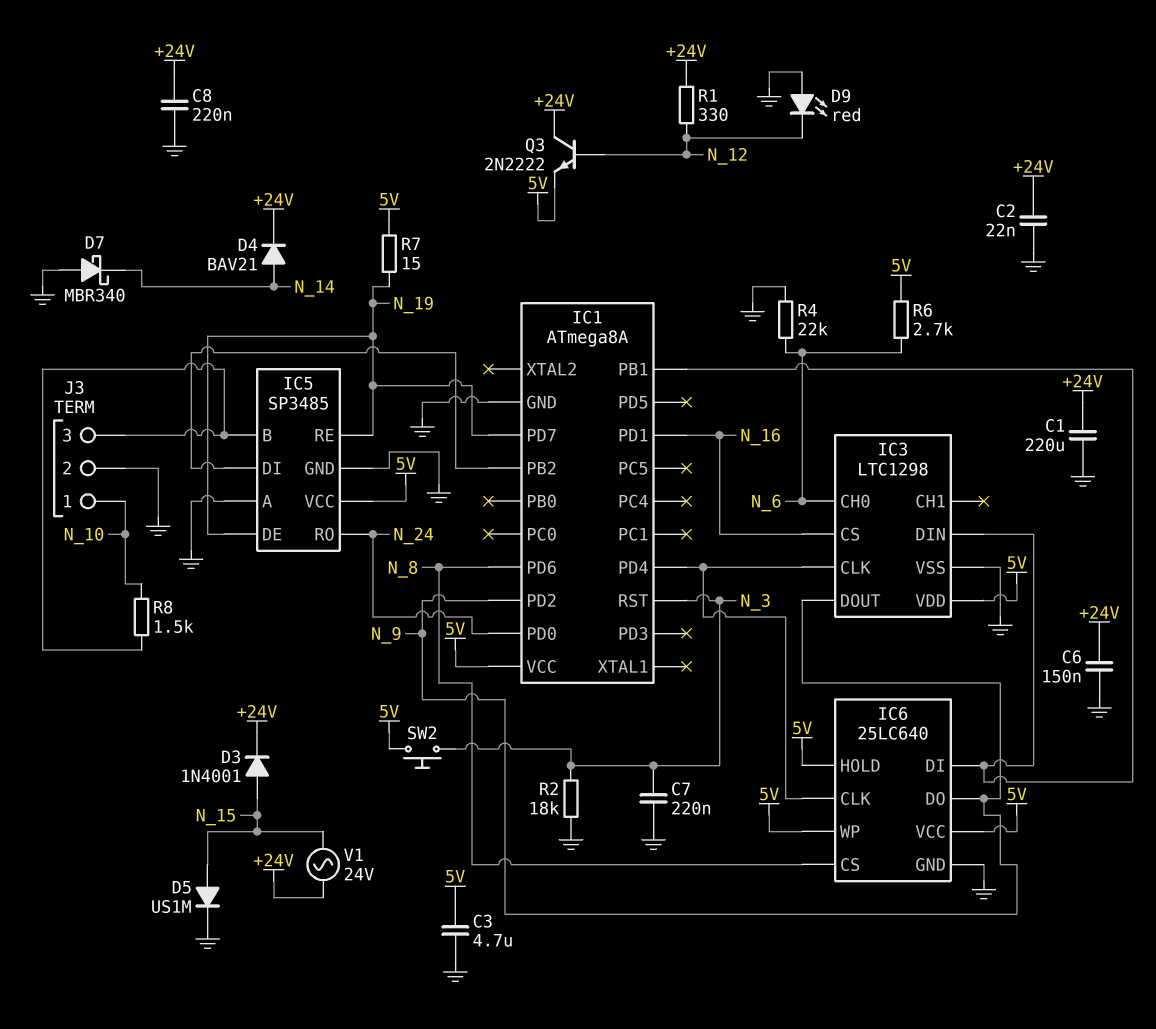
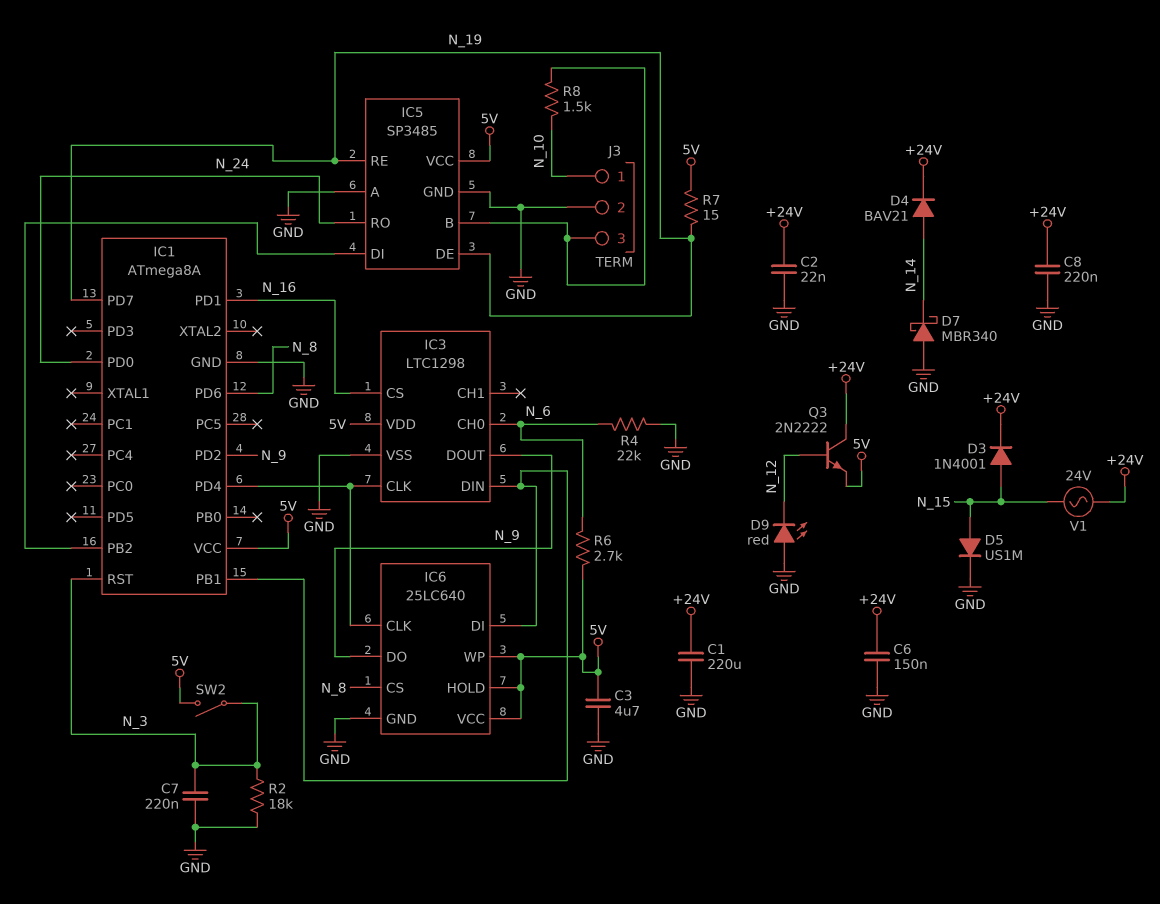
R1: 330 (+24V, N_12) -> none
SW2: button (5V, N_3) -> switch (5V, N_3)

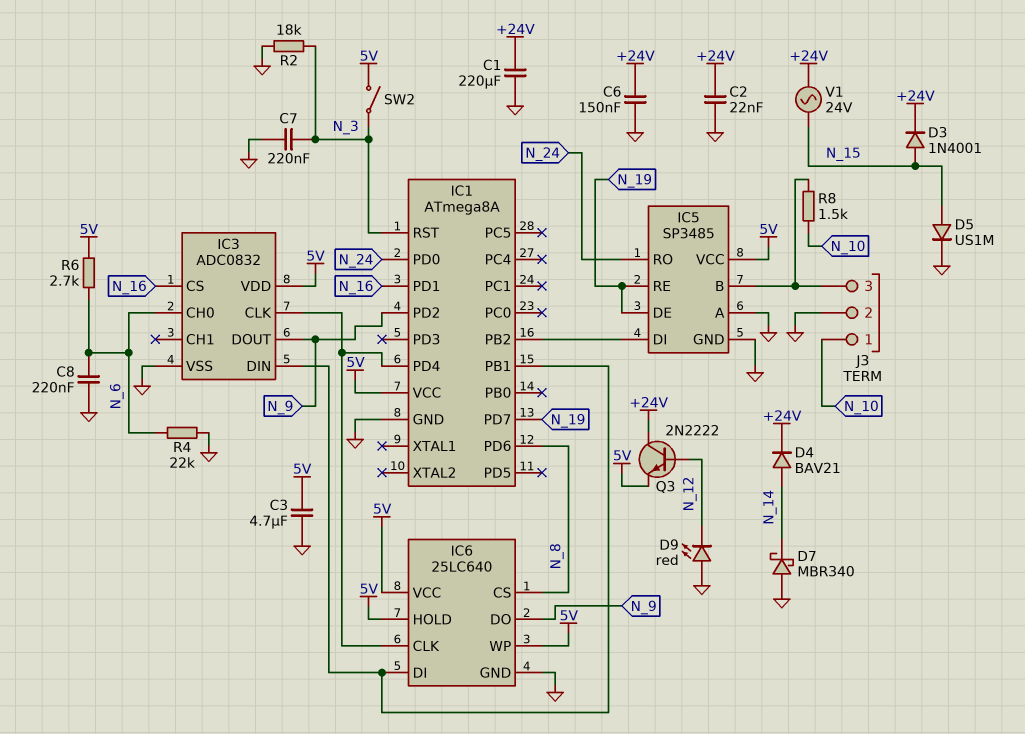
C8: 220nF (+24V, GND) -> 220nF (GND, N_6)
IC3: LTC1298 -> ADC0832
R7: 15 (5V, N_19) -> none

